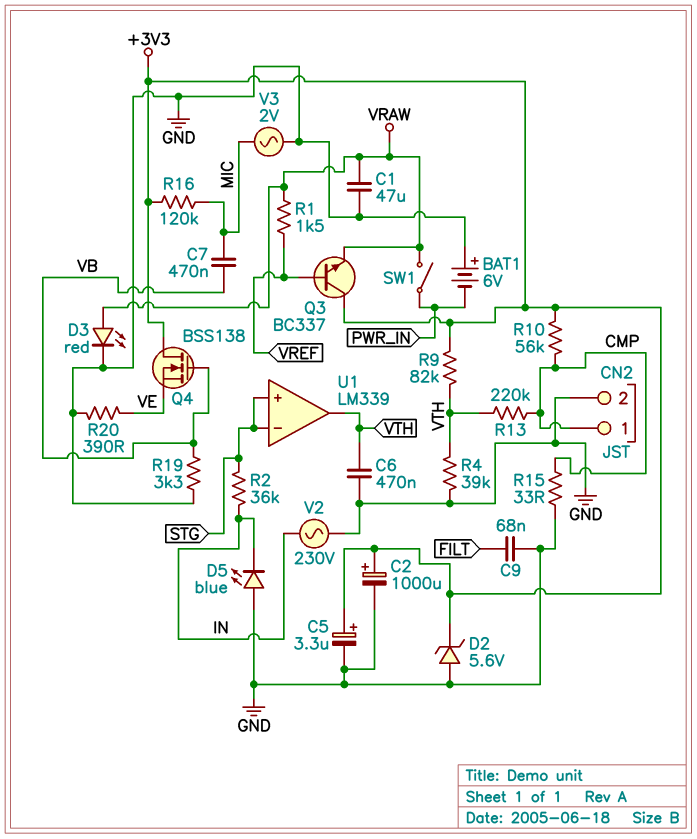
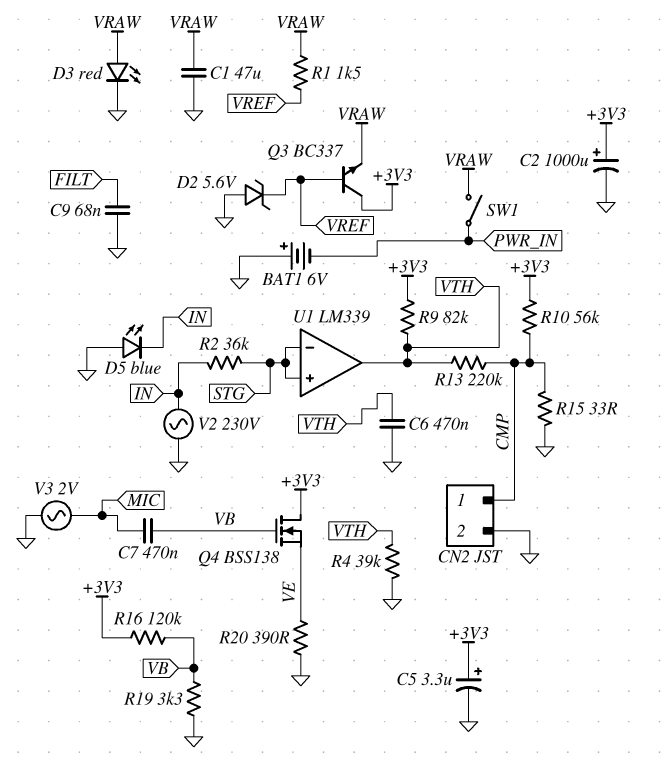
D2: zener 5.6V (A GND, K +3V3) -> zener 5.6V (A GND, K VREF)
R16: 120k (+3V3, MIC) -> 120k (+3V3, VB)

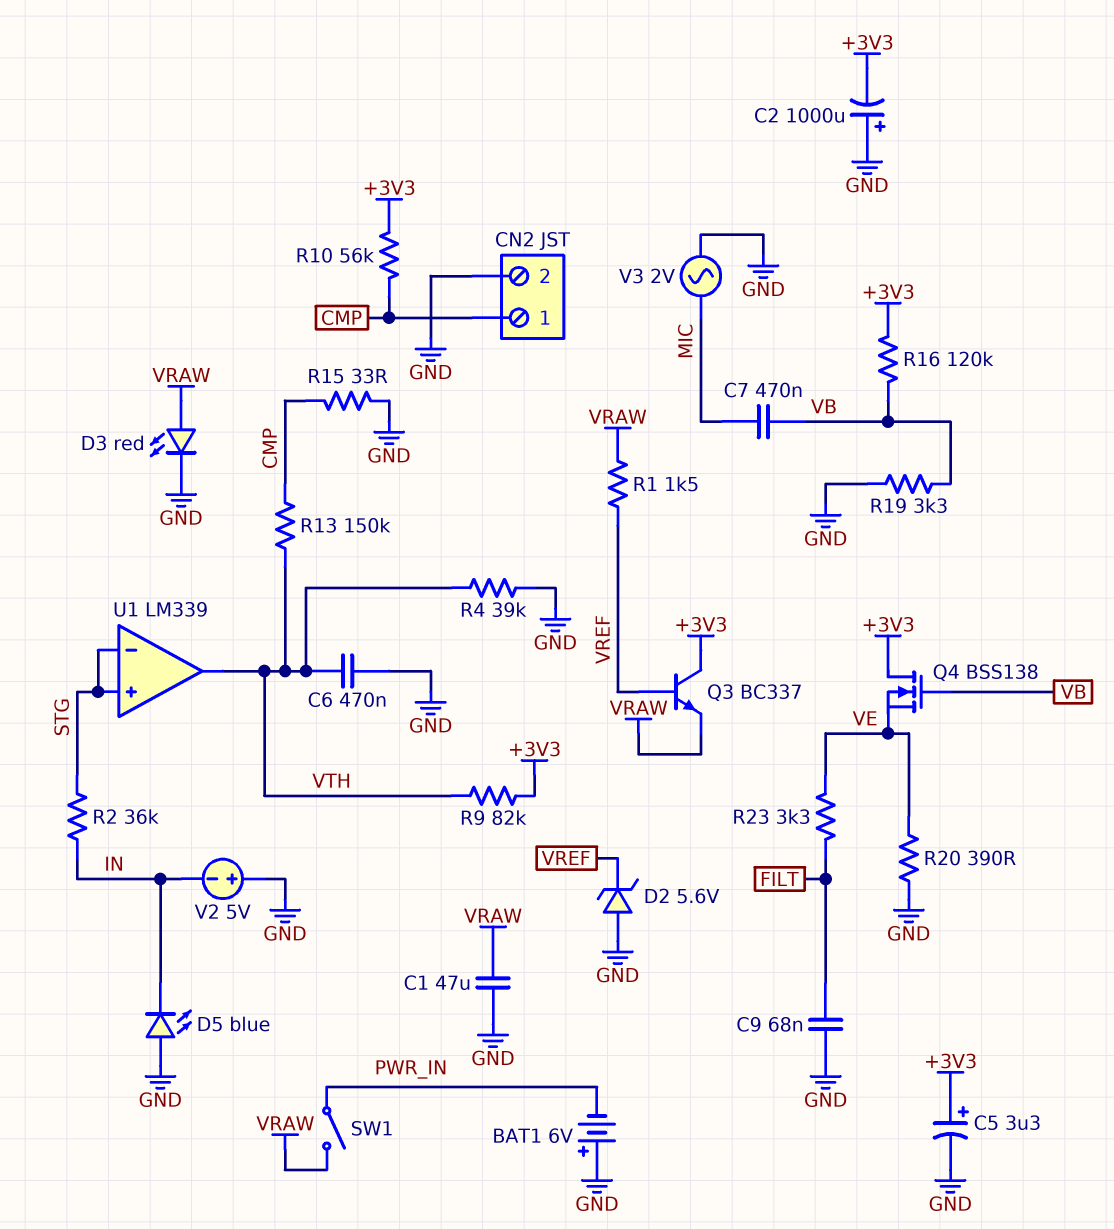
C2: 1000uF (plus +3V3, minus GND) -> 1000uF (plus GND, minus +3V3)
R13: 220k (CMP, VTH) -> 150k (CMP, VTH)
R23: none -> 3.3k (FILT, VE)
V2: AC 230V (GND, IN) -> 5V (plus GND, minus IN)

